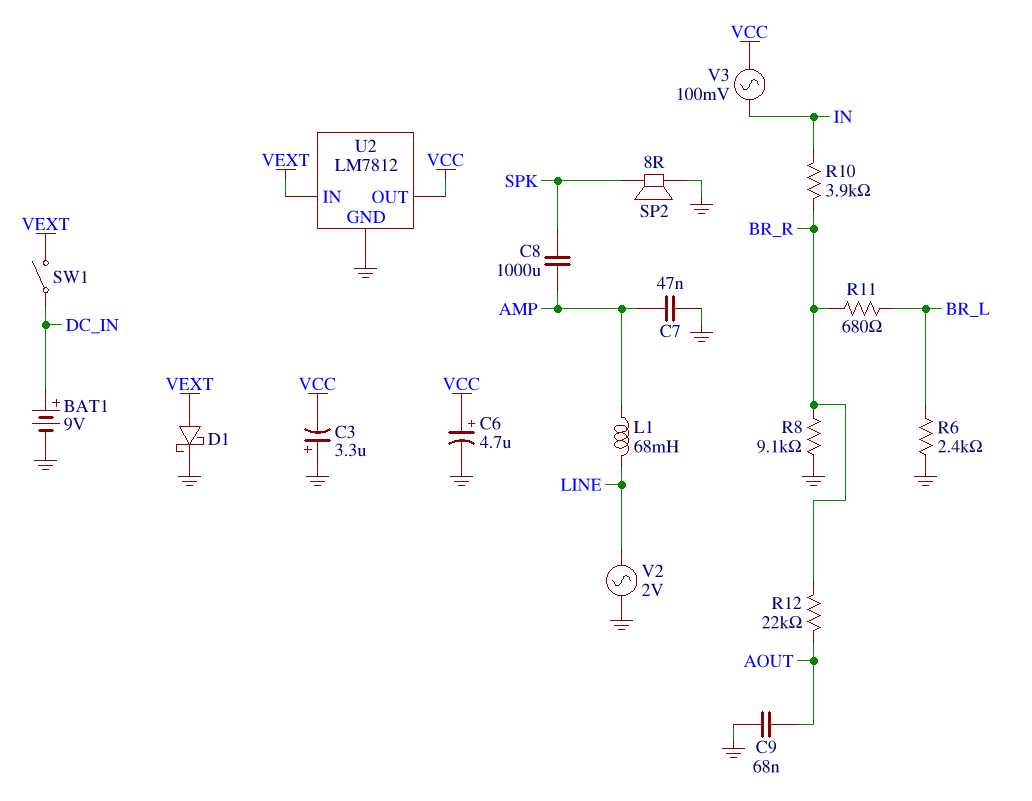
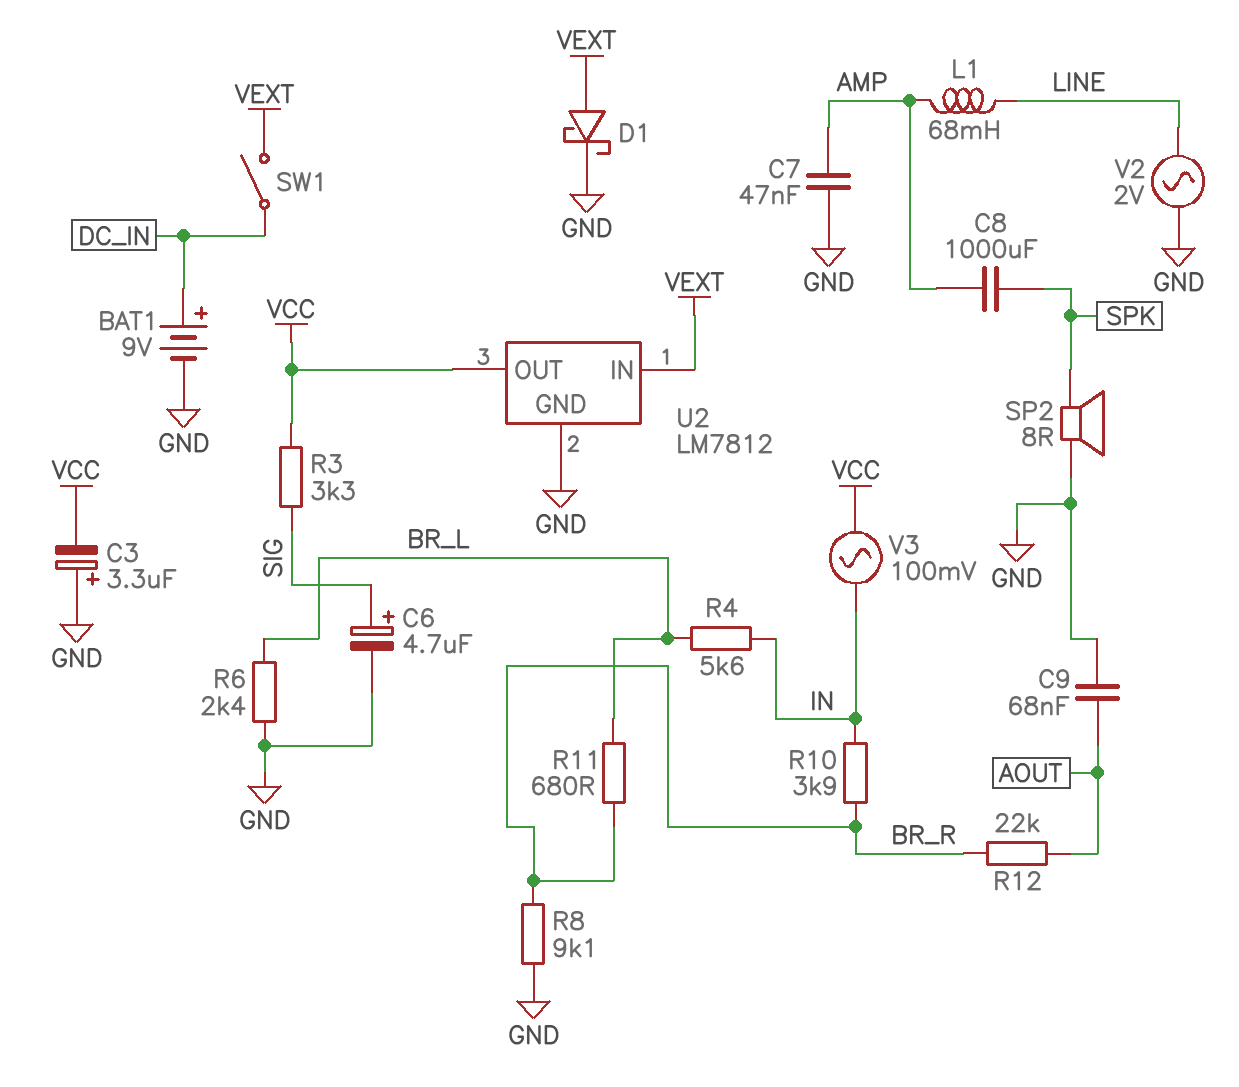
C6: 4.7uF (plus VCC, minus GND) -> 4.7uF (plus SIG, minus GND)
R3: none -> 3.3k (SIG, VCC)
R4: none -> 5.6k (BR_L, IN)

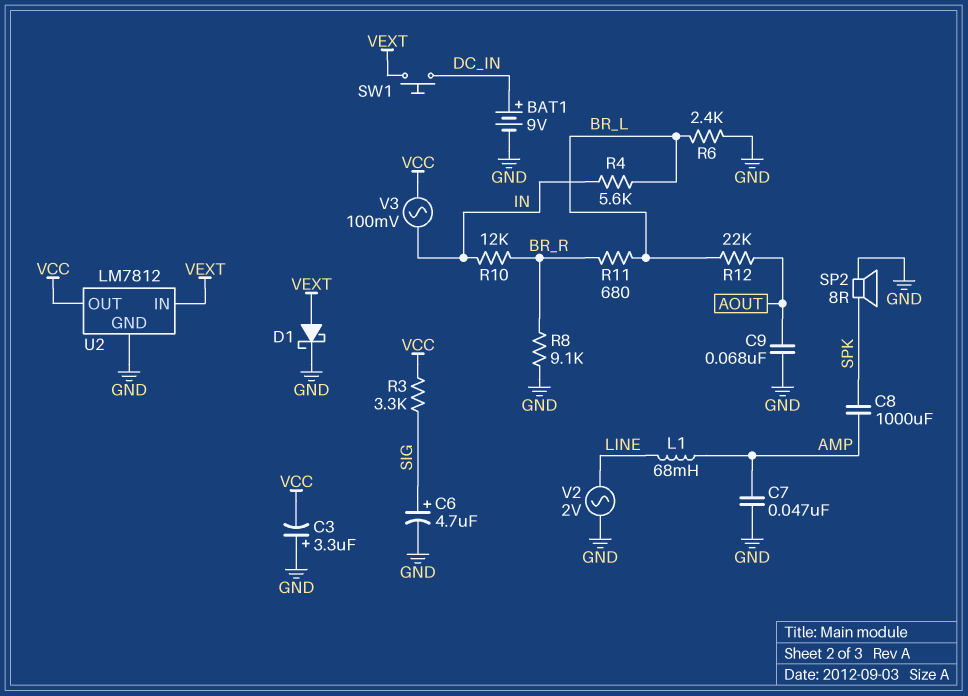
R10: 3.9k (BR_R, IN) -> 12k (BR_R, IN)
R12: 22k (AOUT, BR_R) -> 22k (AOUT, BR_L)
SW1: switch (DC_IN, VEXT) -> button (DC_IN, VEXT)

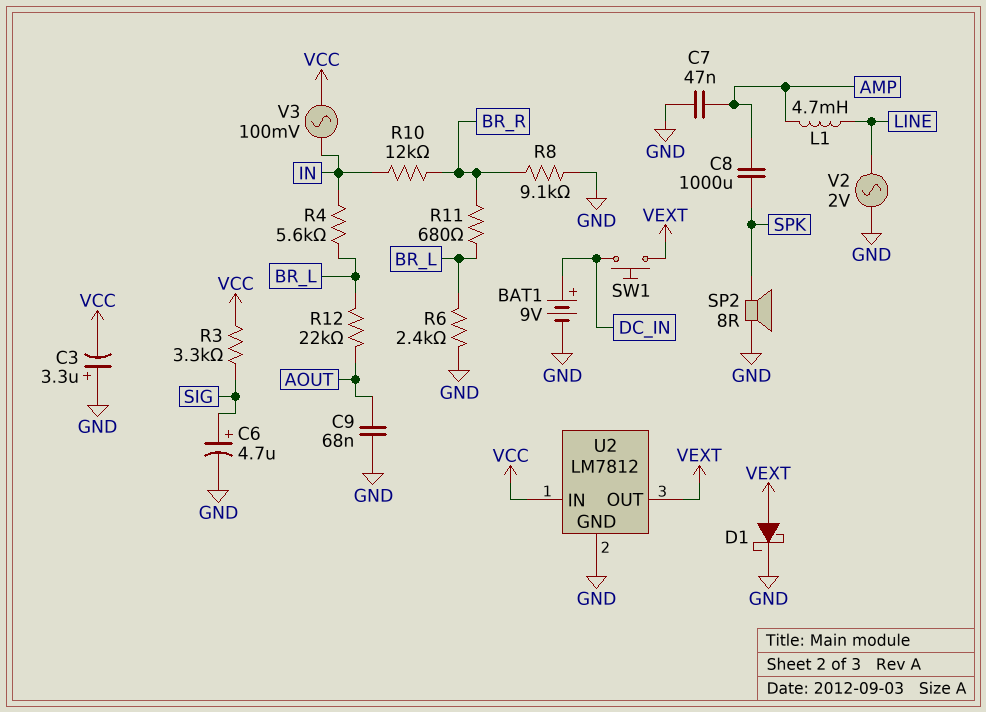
L1: 68mH (AMP, LINE) -> 4.7mH (AMP, LINE)
U2 pin IN: VEXT -> VCC
U2 pin OUT: VCC -> VEXT

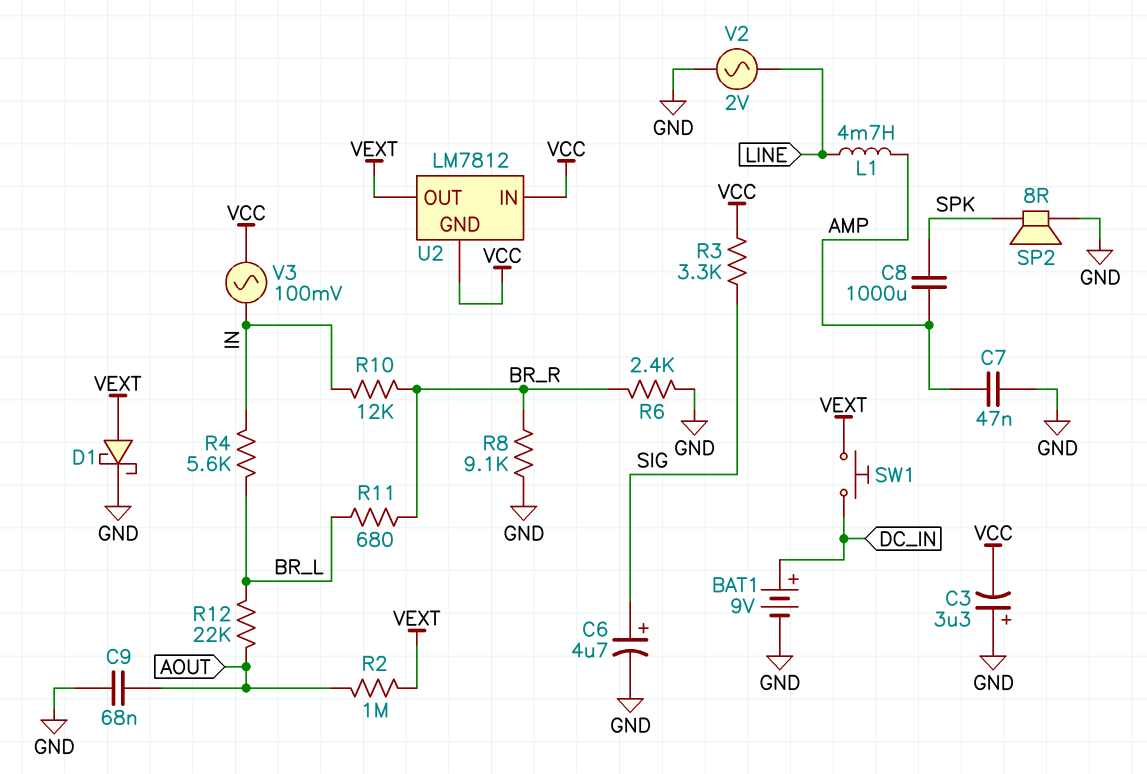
R2: none -> 1M (AOUT, VEXT)
R6: 2.4k (BR_L, GND) -> 2.4k (BR_R, GND)
U2 pin GND: GND -> VCC

